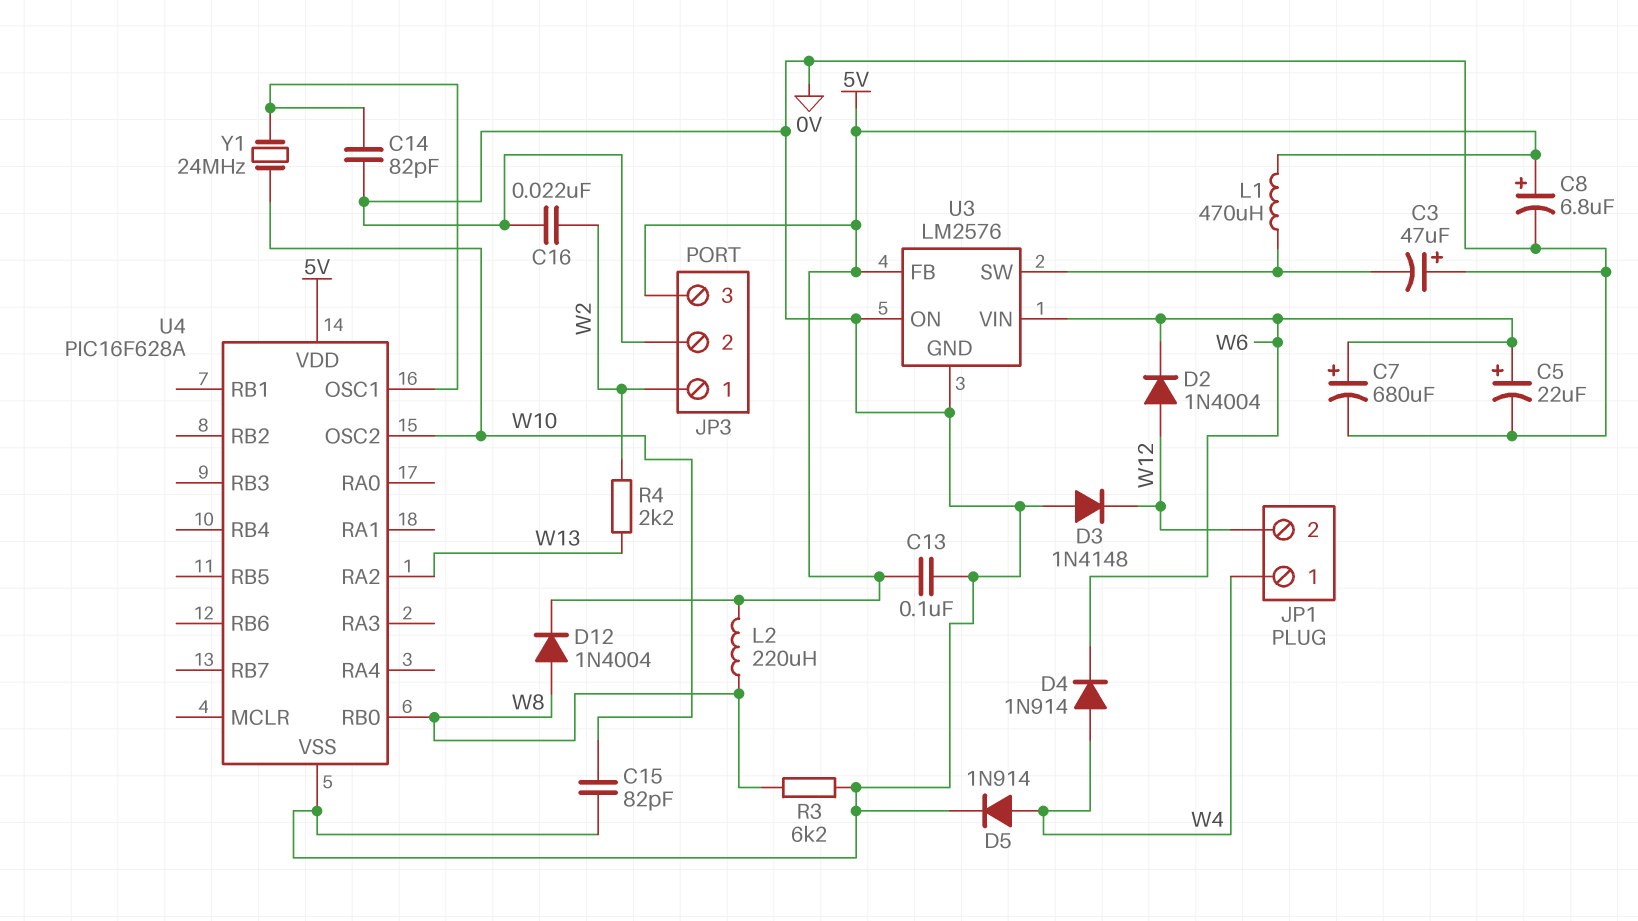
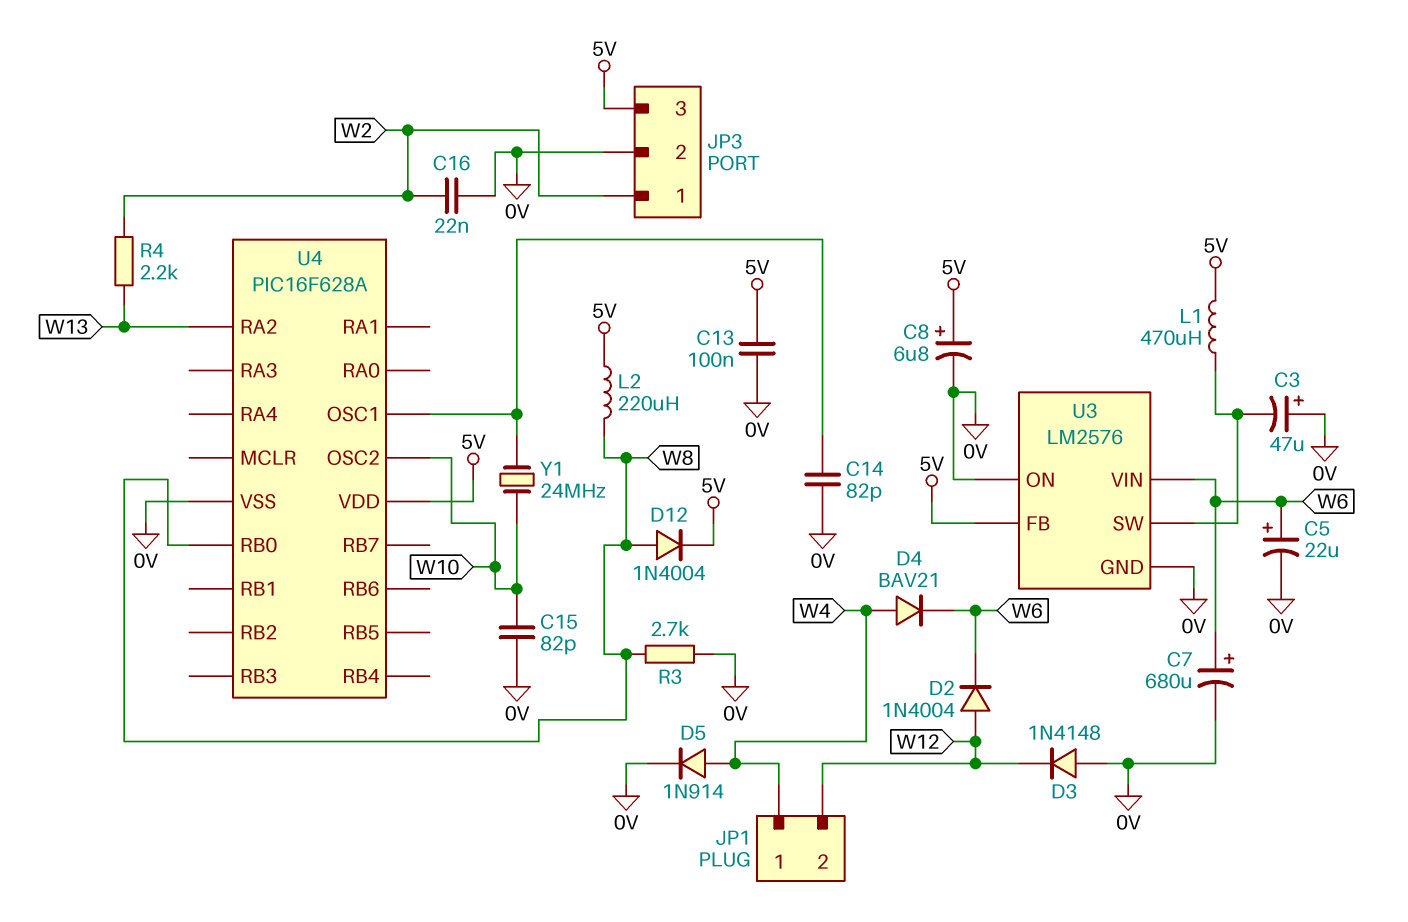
D4: diode 1N914 (A W4, K W6) -> diode BAV21 (A W4, K W6)
R3: 6.2k (0V, W8) -> 2.7k (0V, W8)

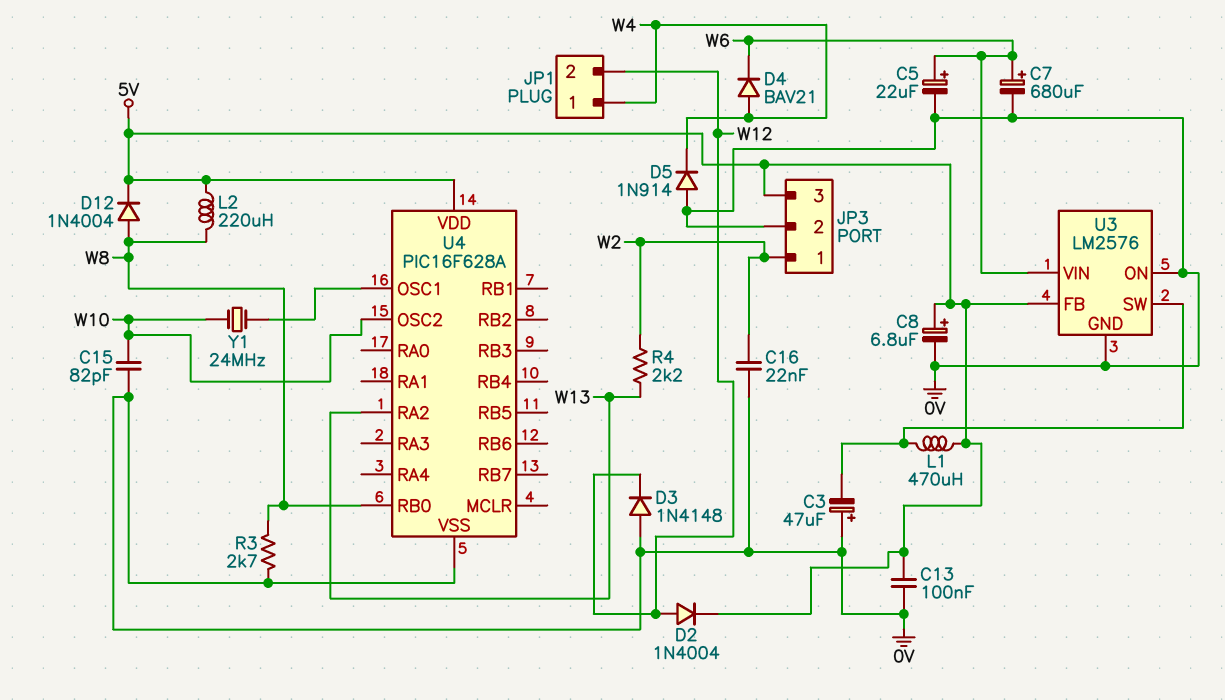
C14: 82pF (0V, U4/OSC1) -> none
D2: diode 1N4004 (A W12, K W6) -> diode 1N4004 (A W12, K 5V)
D5: diode 1N914 (A W4, K 0V) -> diode 1N914 (A 0V, K W4)

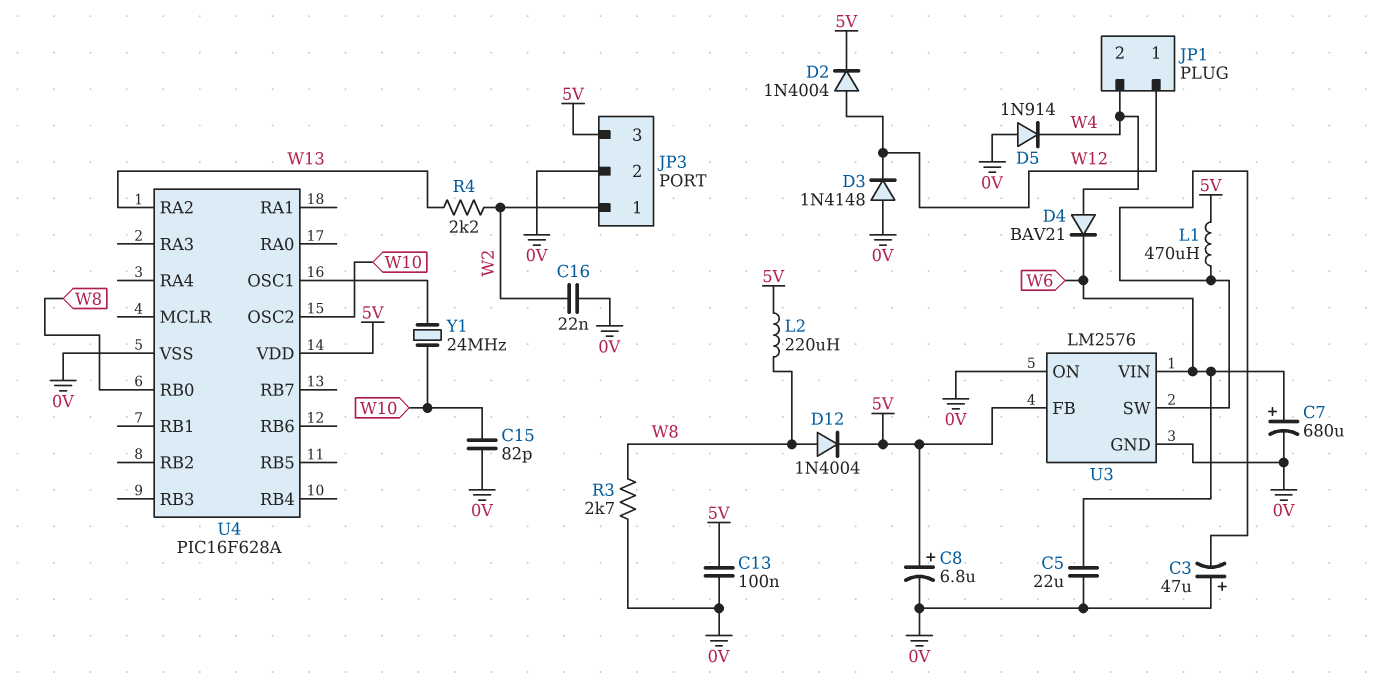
C5: 22uF (plus W6, minus 0V) -> 22uF (0V, W6)
JP1 pin 1: W4 -> W12
JP1 pin 2: W12 -> W4

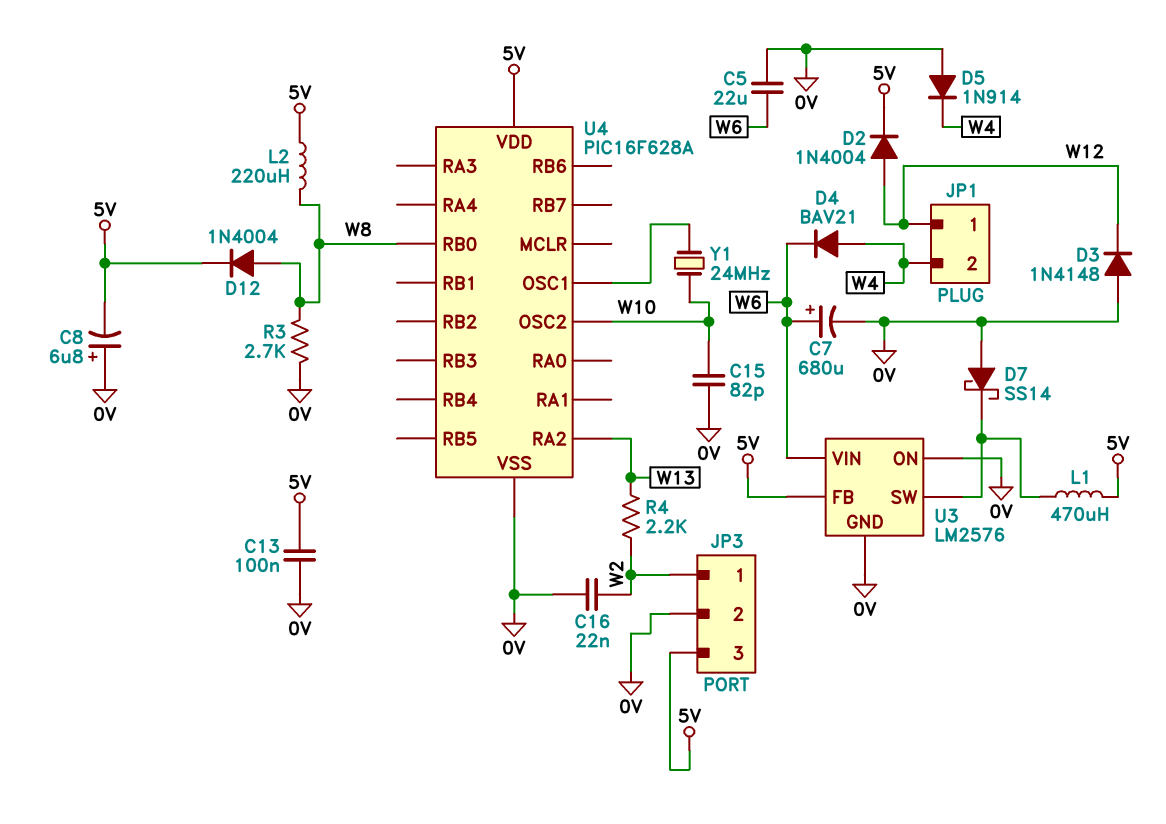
C3: 47uF (plus 0V, minus U3/SW) -> none
C8: 6.8uF (plus 5V, minus 0V) -> 6.8uF (plus 0V, minus 5V)
D7: none -> schottky SS14 (A 0V, K U3/SW)

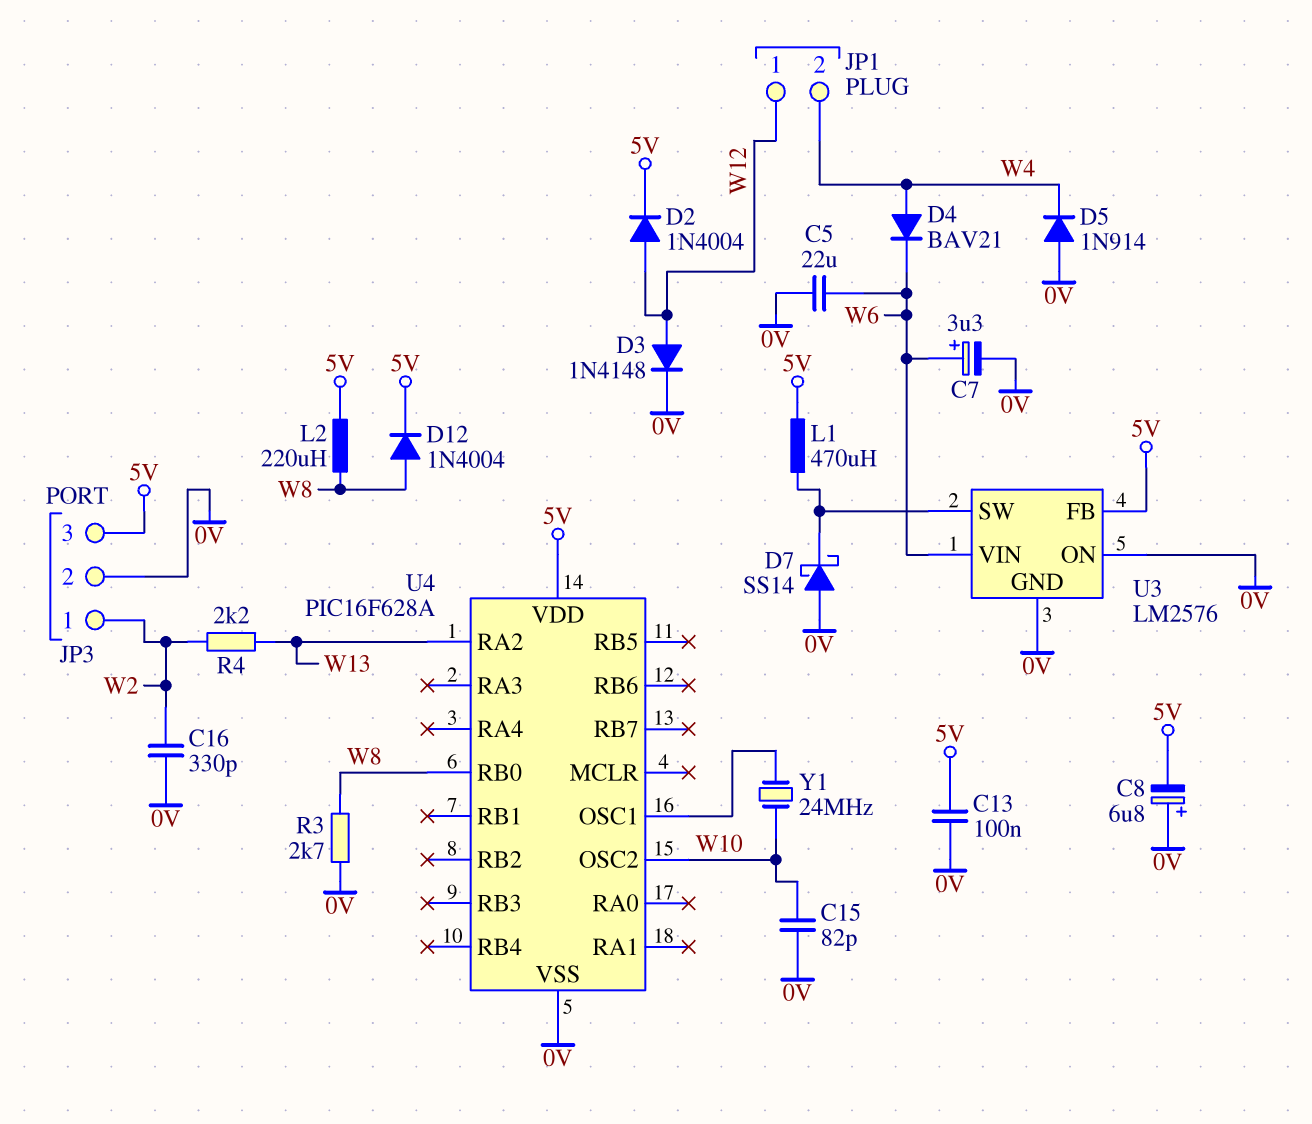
C7: 680uF (plus W6, minus 0V) -> 3.3uF (plus W6, minus 0V)
C16: 22nF (0V, W2) -> 330pF (0V, W2)
D3: diode 1N4148 (A 0V, K W12) -> diode 1N4148 (A W12, K 0V)

